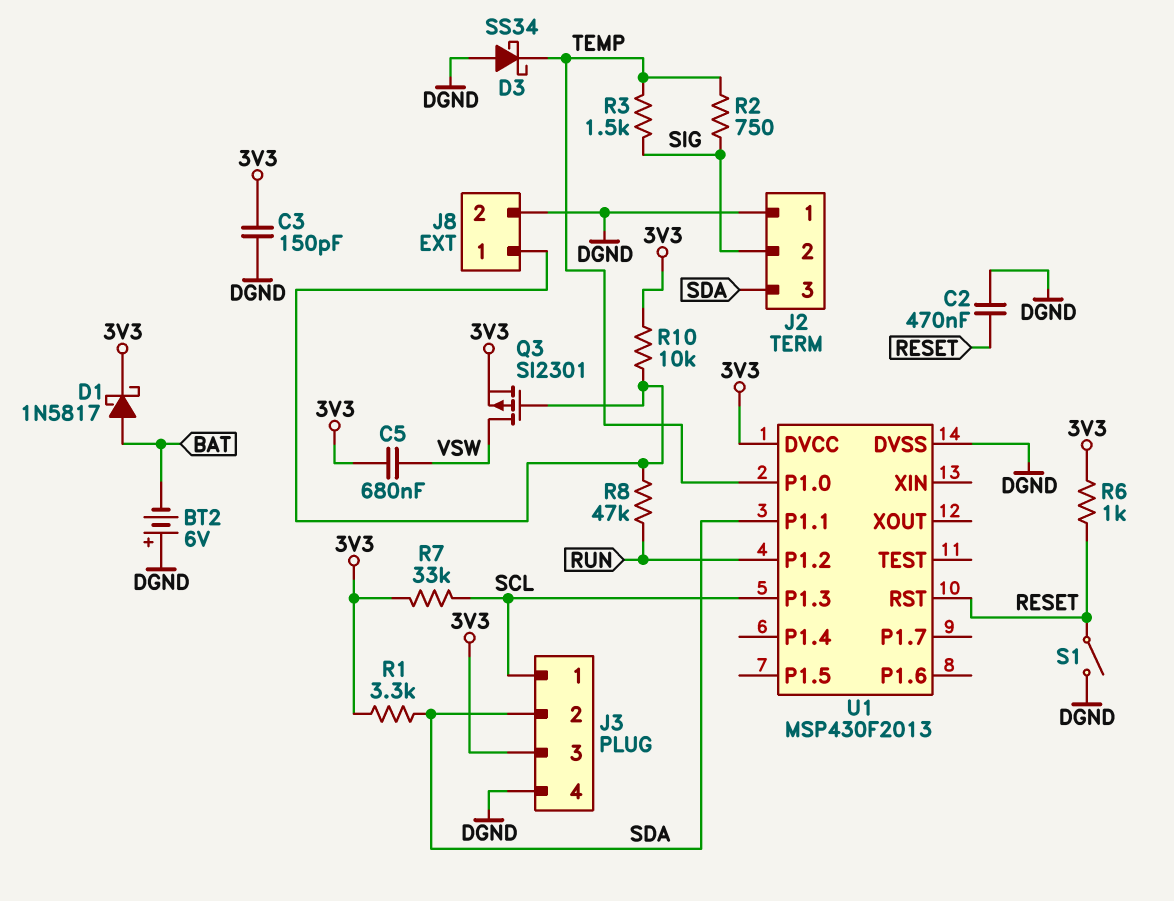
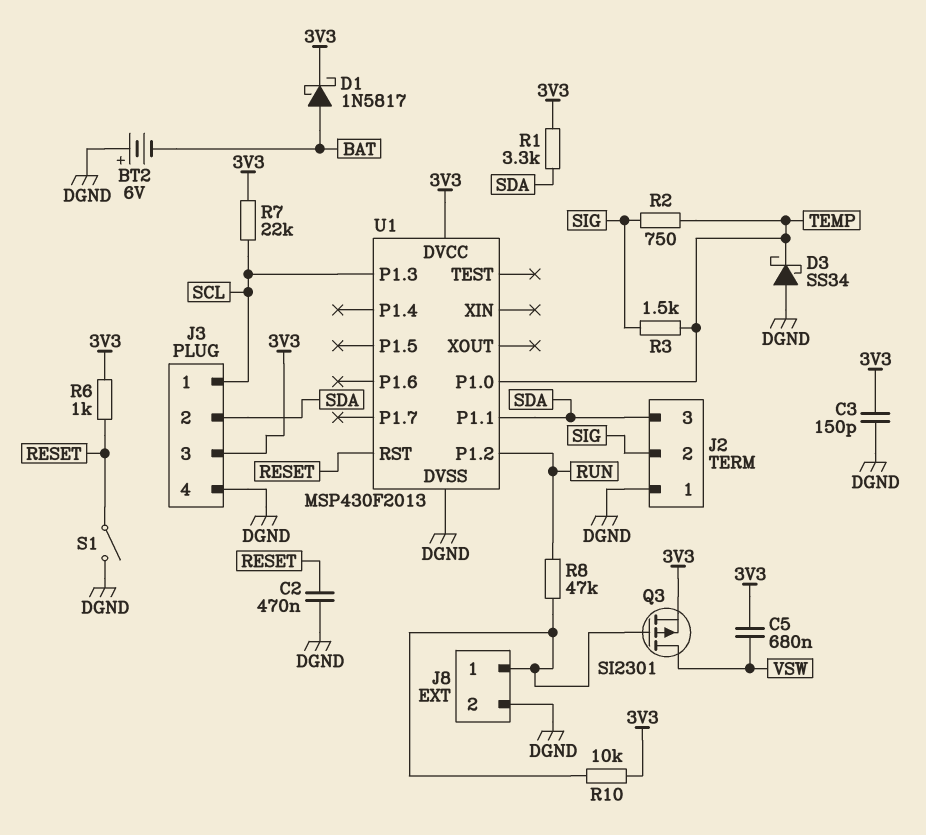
R7: 33k (3V3, SCL) -> 22k (3V3, SCL)

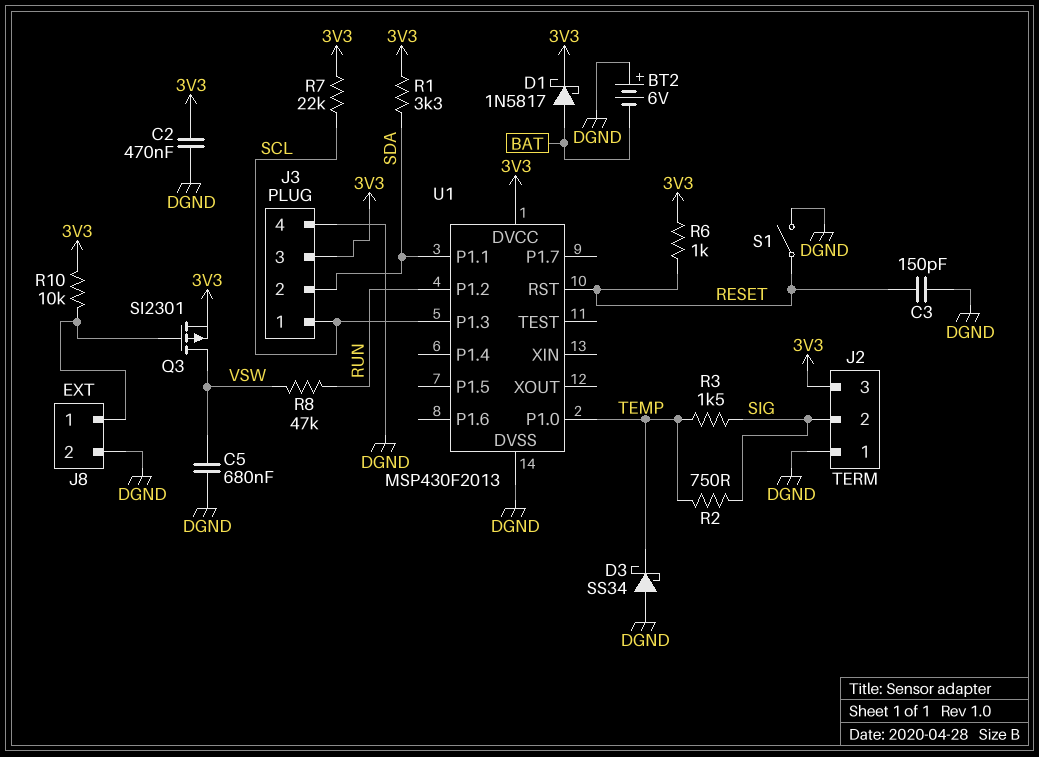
C2: 470nF (DGND, RESET) -> 470nF (3V3, DGND)
C3: 150pF (3V3, DGND) -> 150pF (DGND, RESET)
C5: 680nF (3V3, VSW) -> 680nF (DGND, VSW)
J2 pin 3: SDA -> 3V3
R8: 47k (J8/1, RUN) -> 47k (RUN, VSW)

